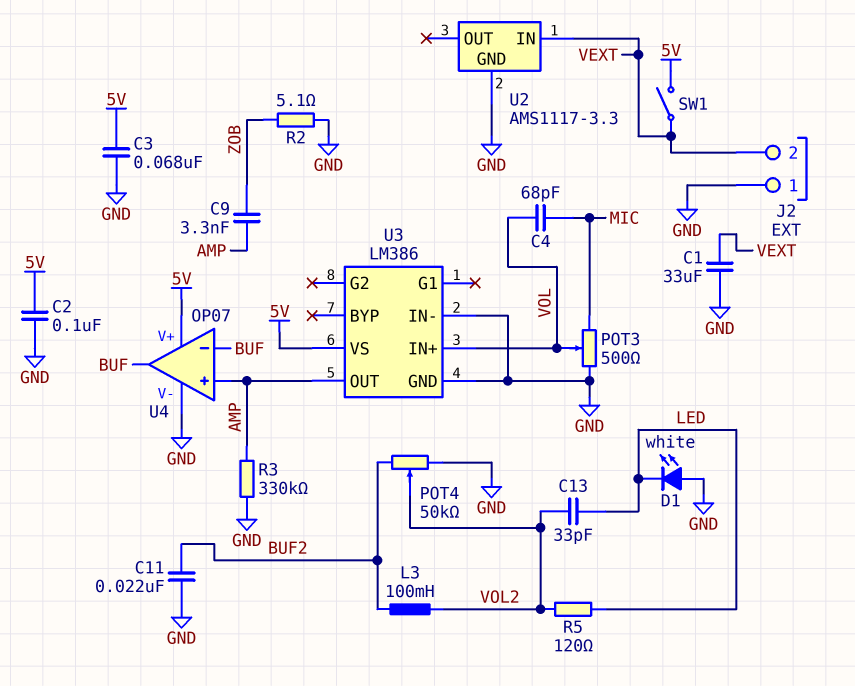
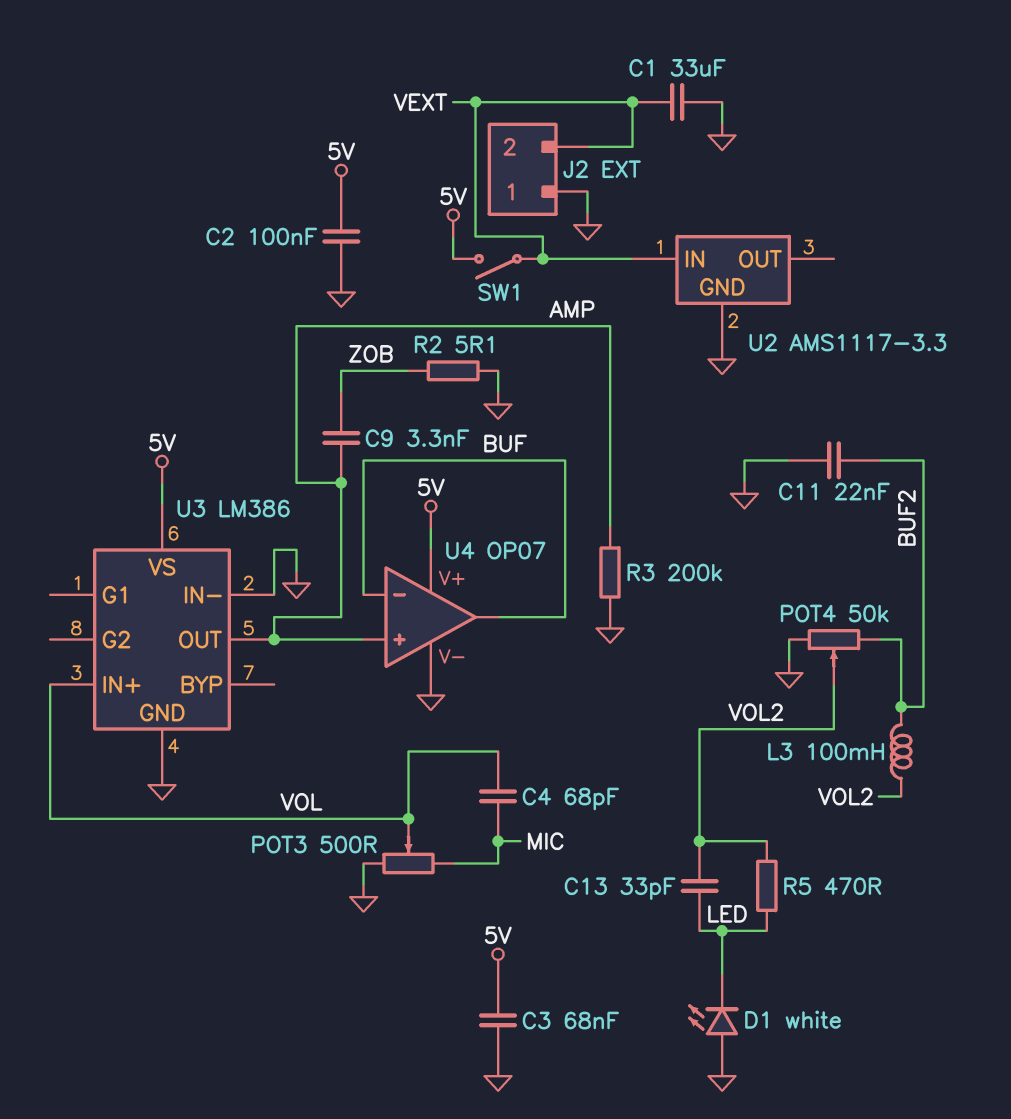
R3: 330k (AMP, GND) -> 200k (AMP, GND)
R5: 120 (LED, VOL2) -> 470 (LED, VOL2)

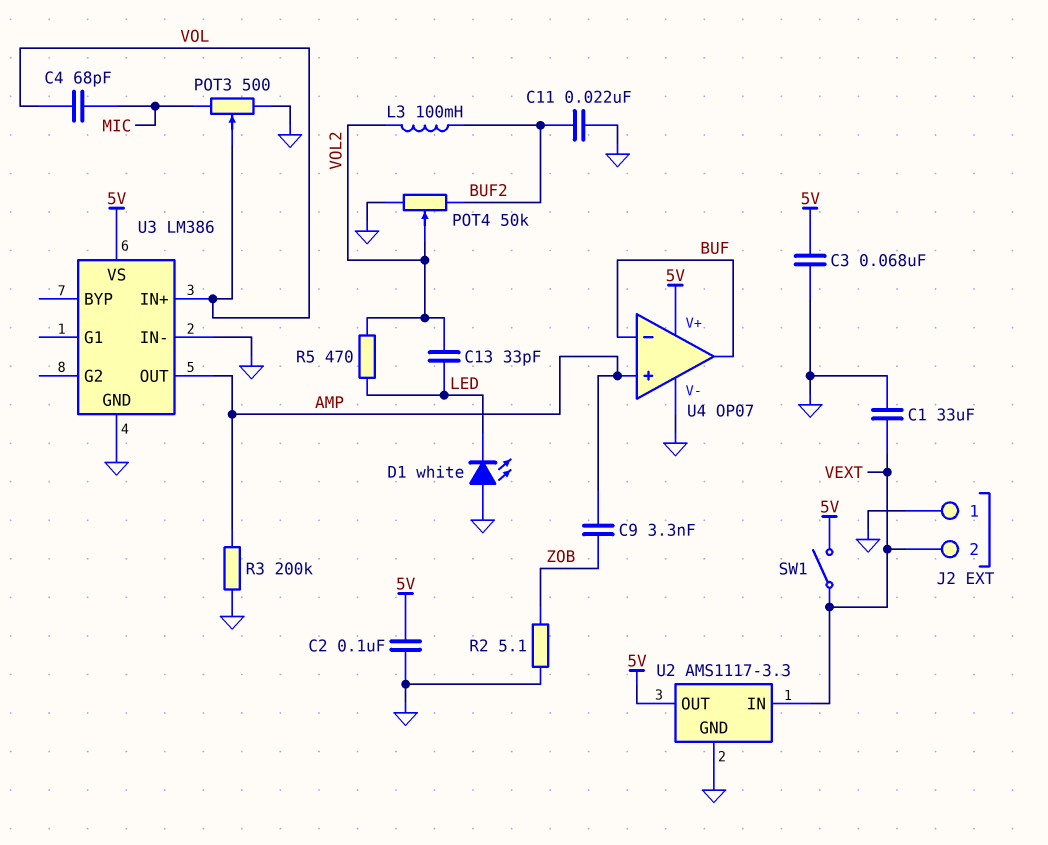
U2 pin OUT: none -> 5V

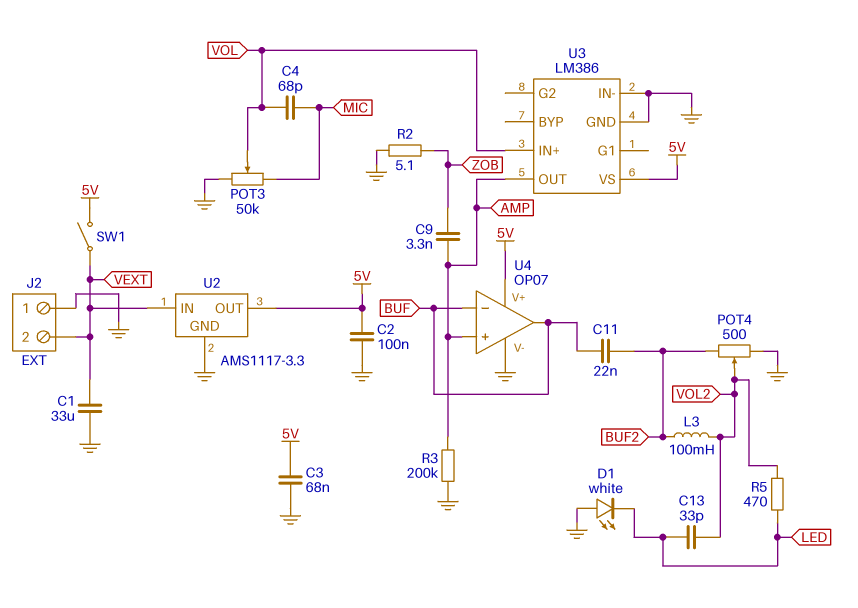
C11: 22nF (BUF2, GND) -> 22nF (BUF, BUF2)
POT3: 500 (GND, MIC, wiper VOL) -> 50k (GND, MIC, wiper VOL)
POT4: 50k (BUF2, GND, wiper VOL2) -> 500 (BUF2, GND, wiper VOL2)

